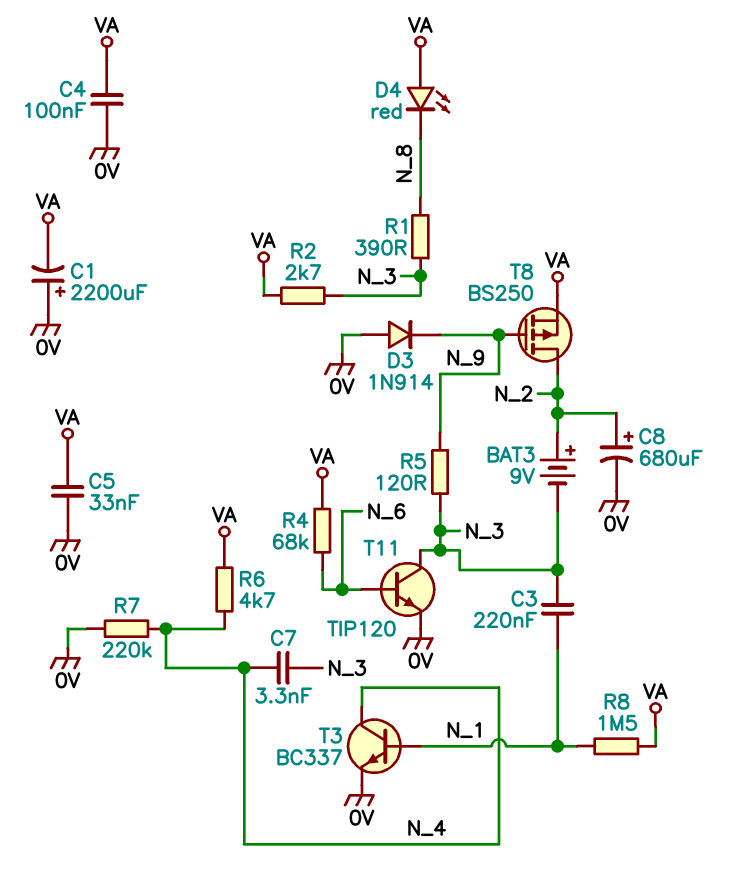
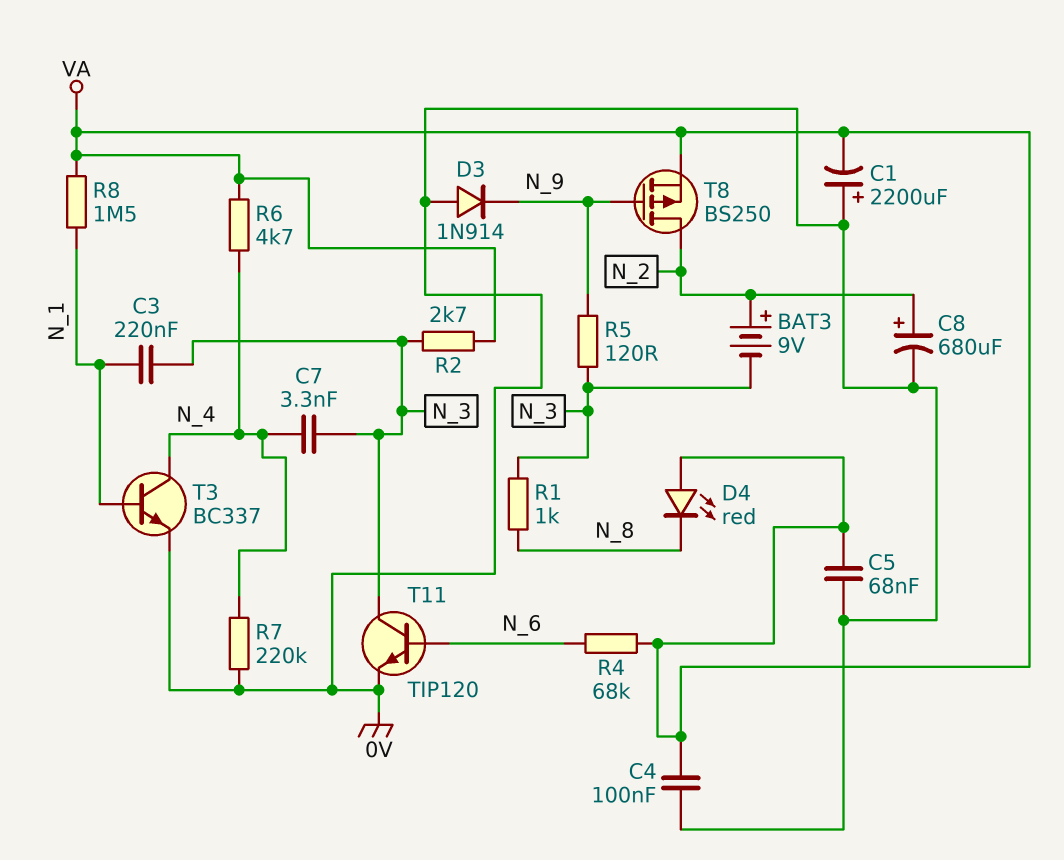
C5: 33nF (0V, VA) -> 68nF (0V, VA)
R1: 390 (N_3, N_8) -> 1k (N_3, N_8)

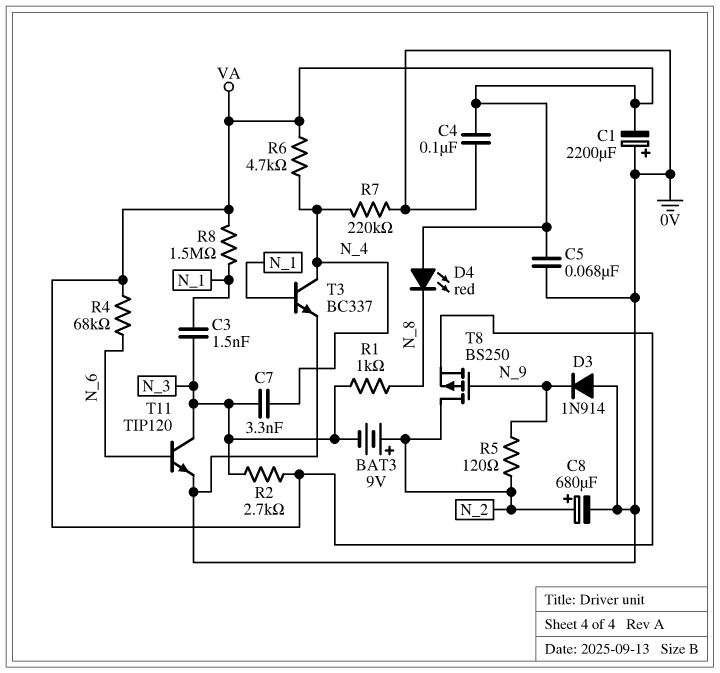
C3: 220nF (N_1, N_3) -> 1.5nF (N_1, N_3)
R5: 120 (N_3, N_9) -> 120 (N_2, N_9)

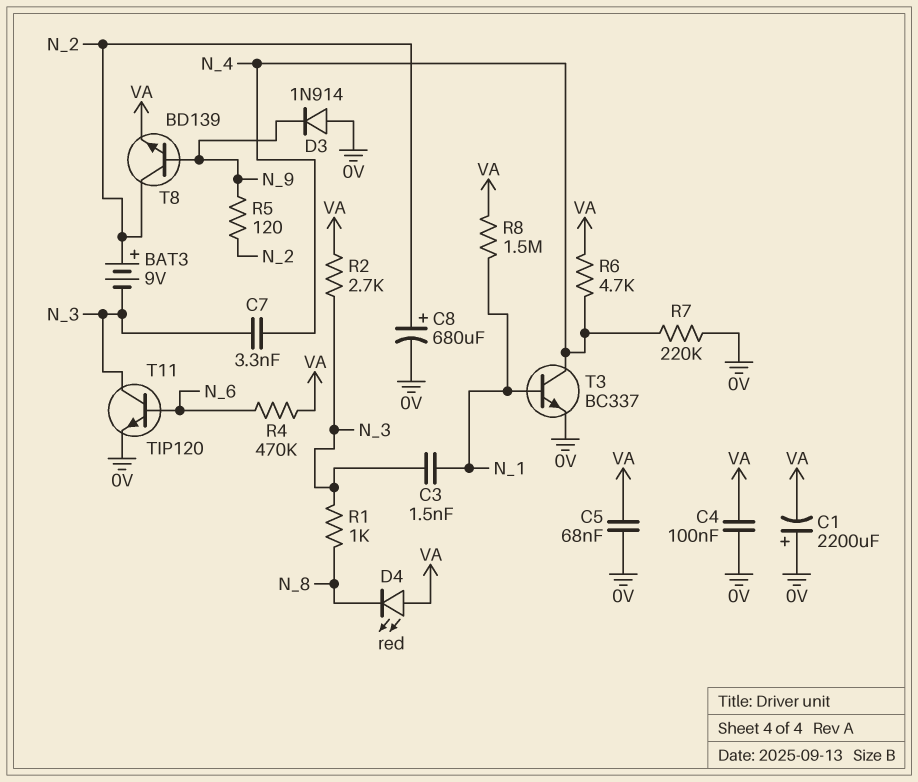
R4: 68k (N_6, VA) -> 470k (N_6, VA)
T8: PMOS BS250 (G N_9, D N_2, S VA) -> NPN BD139 (B N_9, C N_2, E VA)

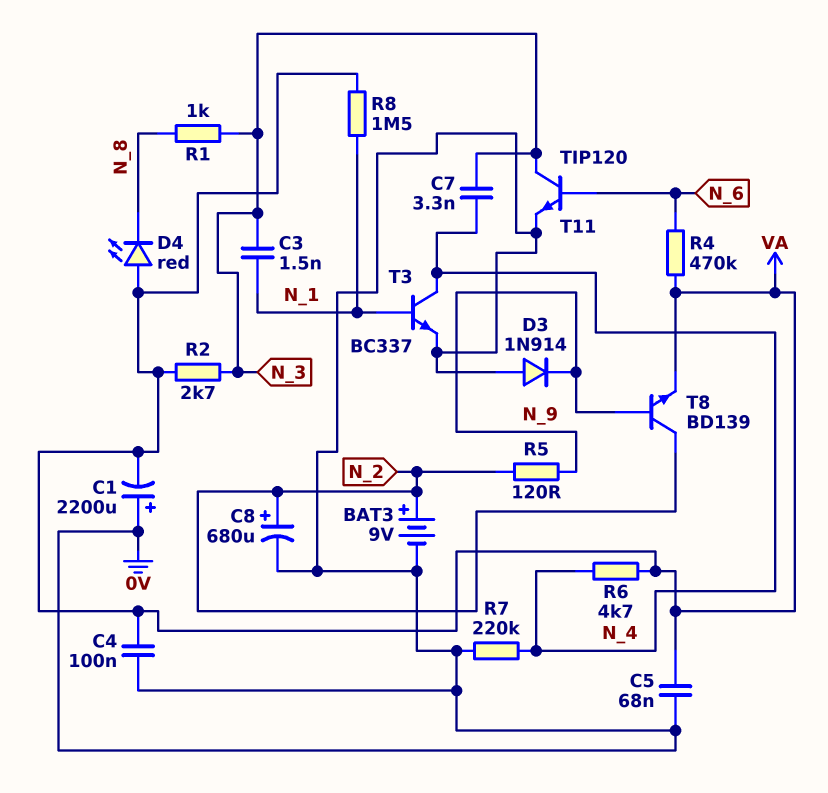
BAT3: 9V (plus N_2, minus N_3) -> 9V (plus N_2, minus 0V)

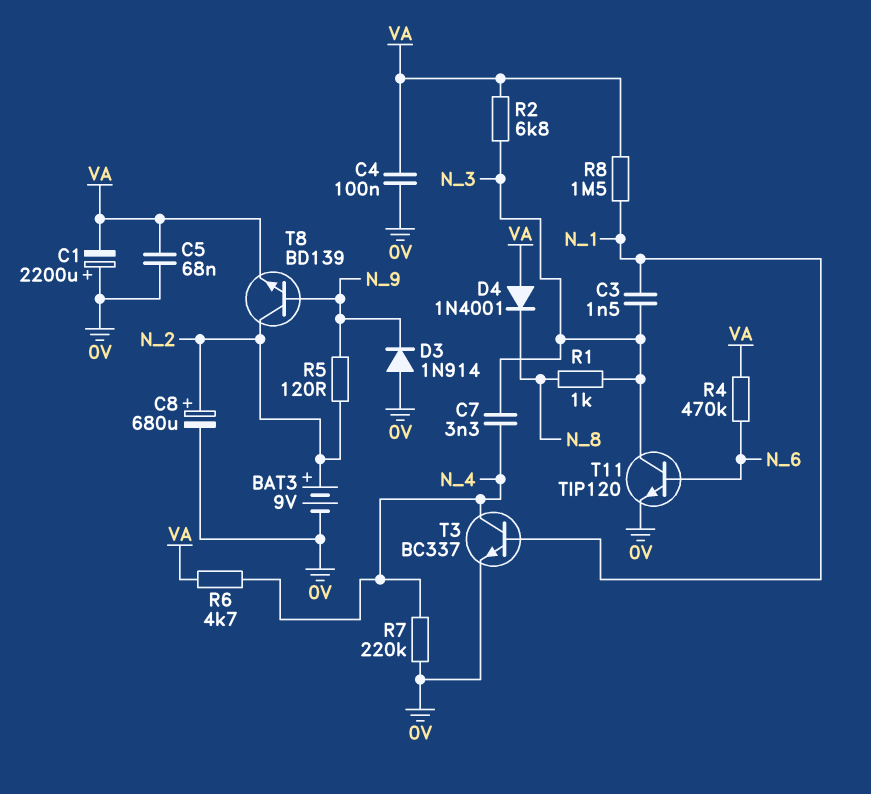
D4: LED red (A VA, K N_8) -> diode 1N4001 (A VA, K N_8)
R2: 2.7k (N_3, VA) -> 6.8k (N_3, VA)

